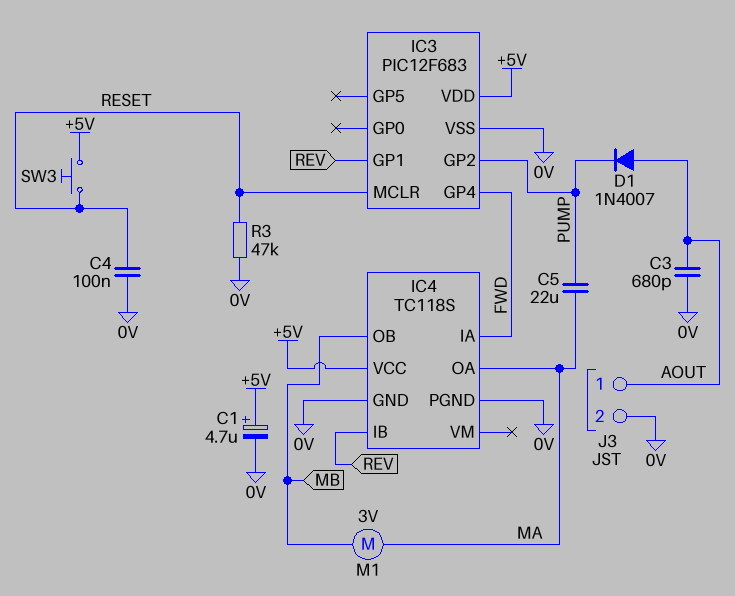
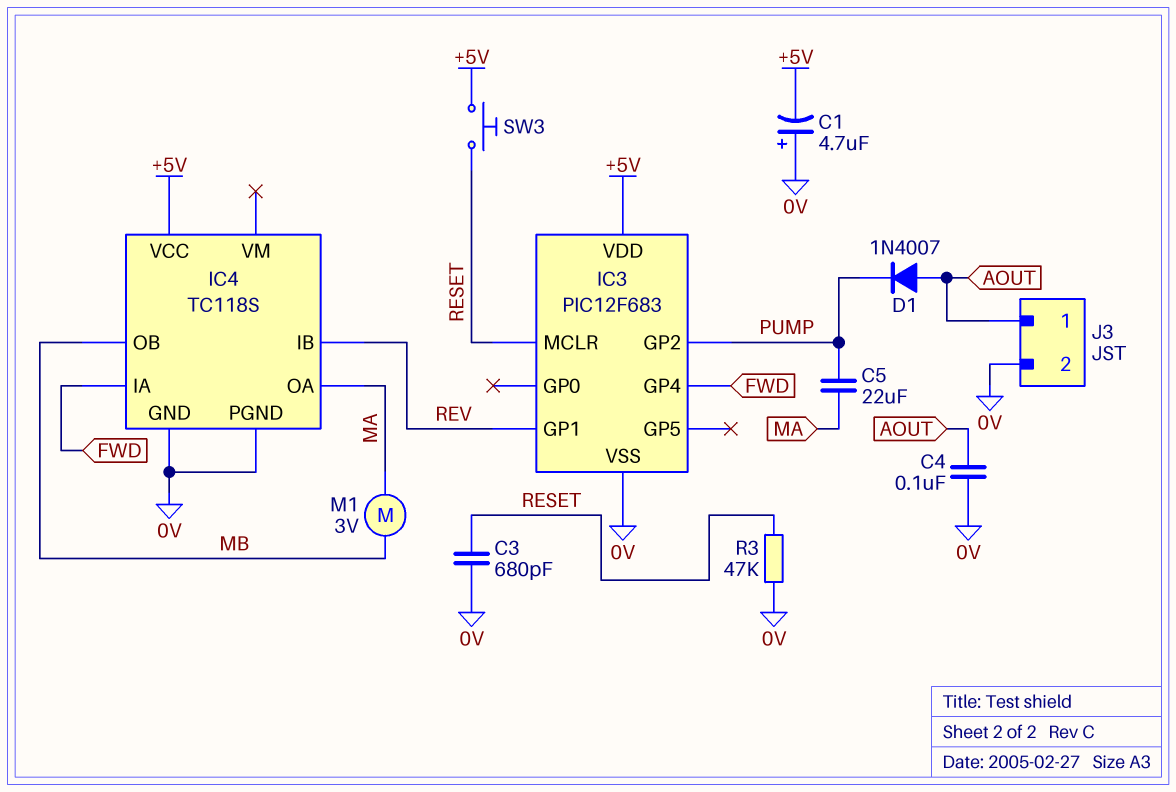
C1: 4.7uF (plus +5V, minus 0V) -> 4.7uF (plus 0V, minus +5V)
C3: 680pF (0V, AOUT) -> 680pF (0V, RESET)
C4: 100nF (0V, RESET) -> 100nF (0V, AOUT)

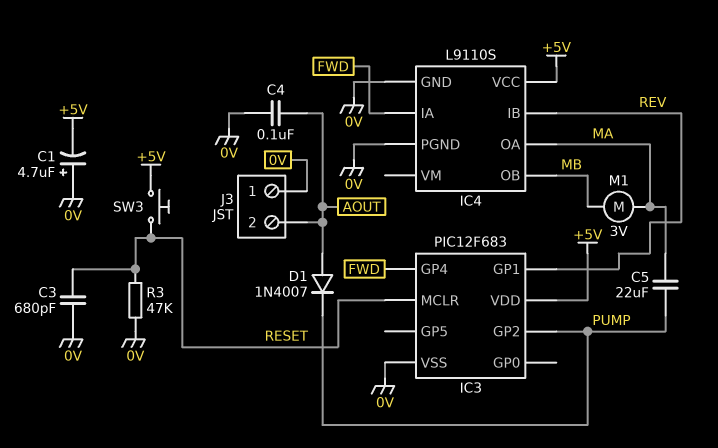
IC4: TC118S -> L9110S
J3 pin 1: AOUT -> 0V
J3 pin 2: 0V -> AOUT

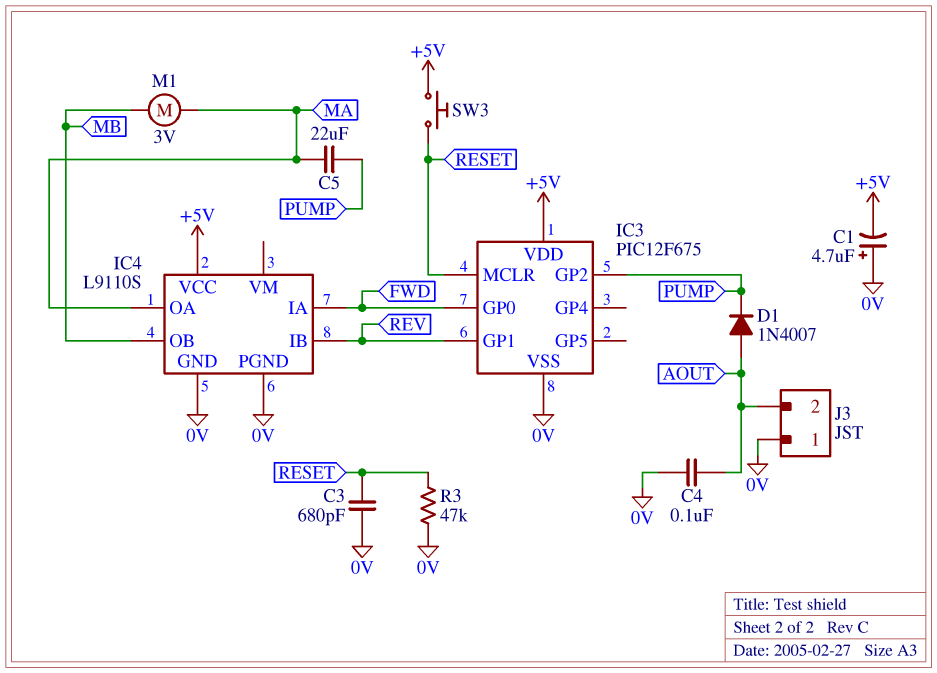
IC3: PIC12F683 -> PIC12F675
IC3 pin GP0: none -> FWD
IC3 pin GP4: FWD -> none

